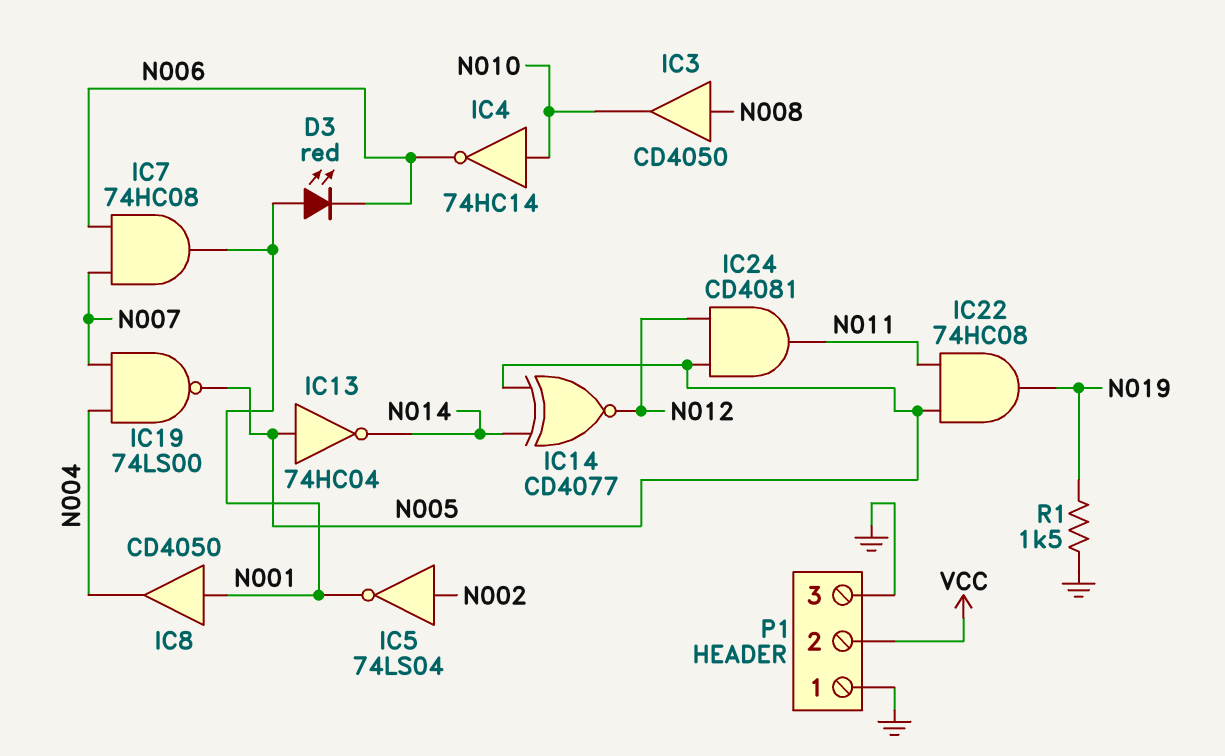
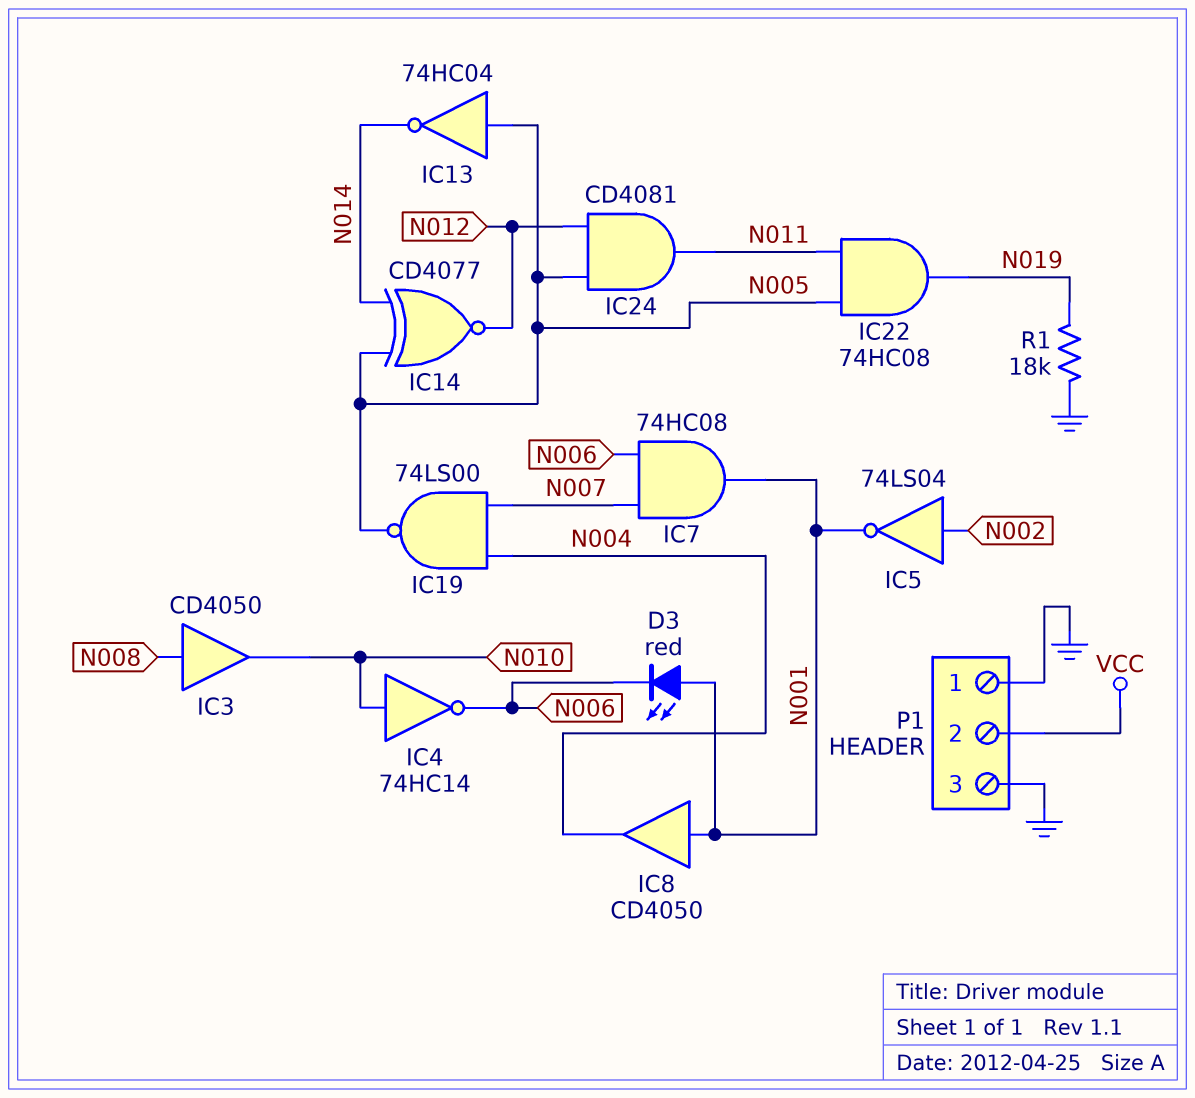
R1: 1.5k (GND, N019) -> 18k (GND, N019)

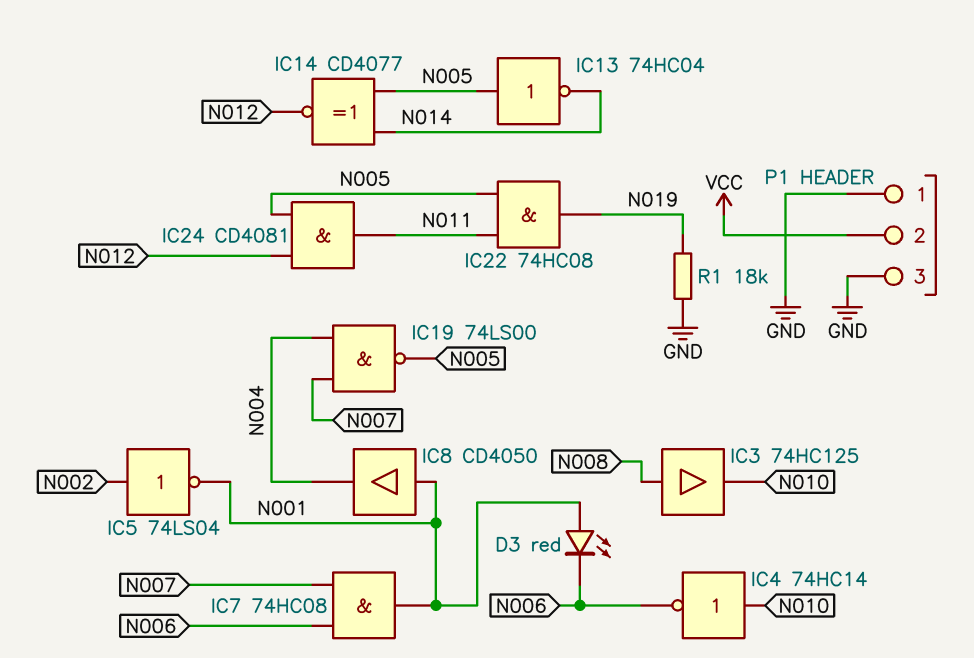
IC3: buffer CD4050 (in N008, out N010) -> buffer 74HC125 (in N008, out N010)

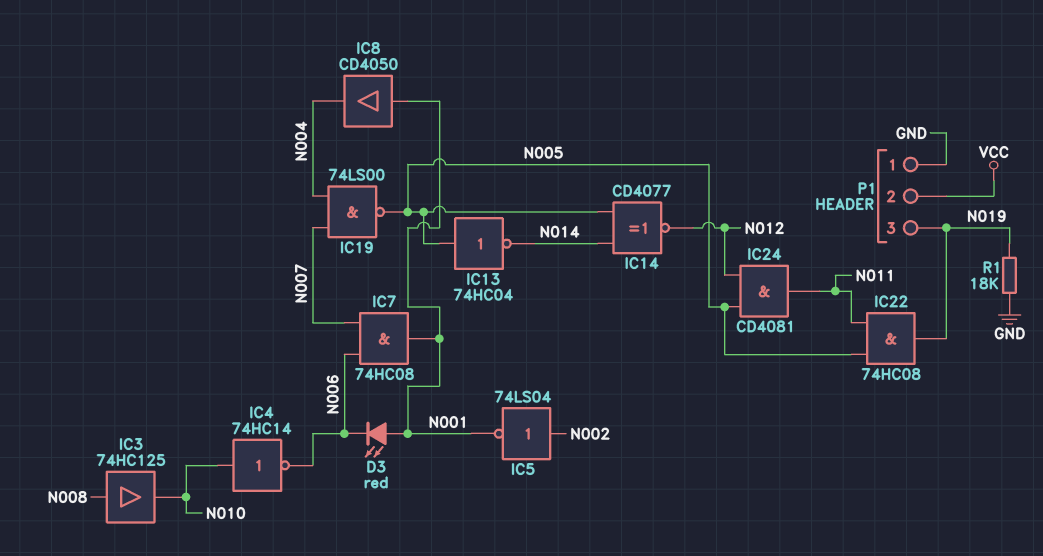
P1 pin 3: GND -> N019

